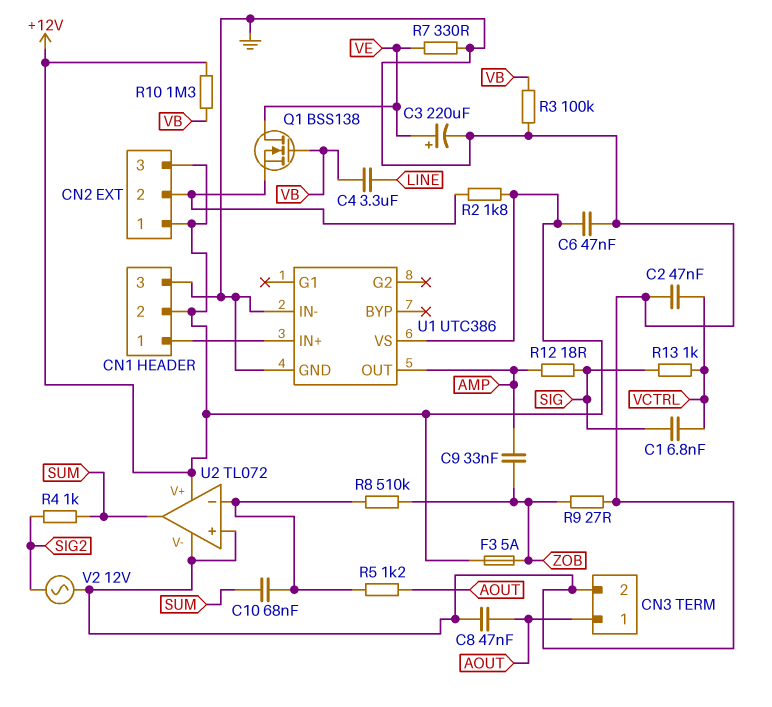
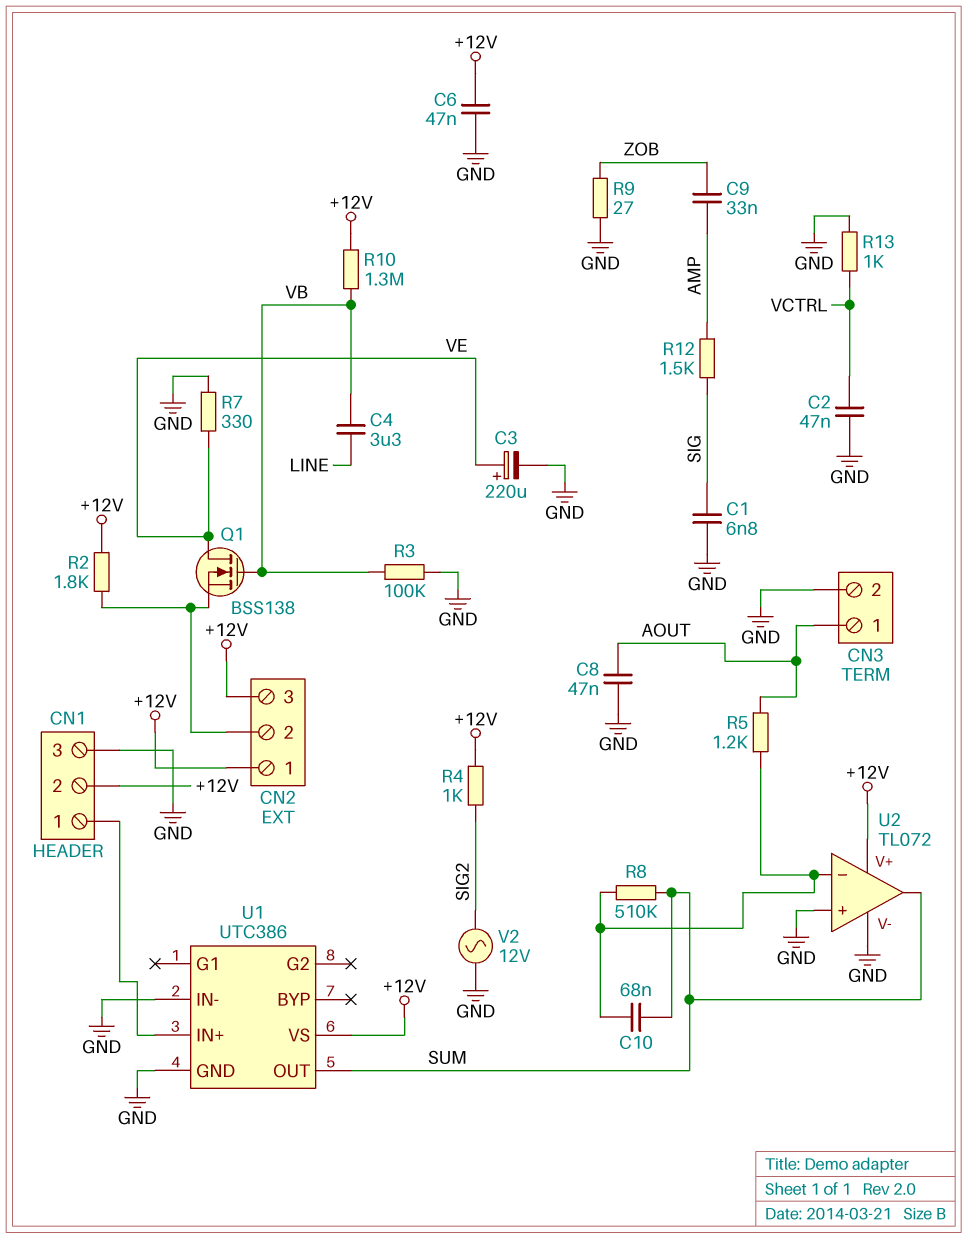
C1: 6.8nF (SIG, VCTRL) -> 6.8nF (GND, SIG)
F3: 5A (+12V, ZOB) -> none
R4: 1k (SIG2, SUM) -> 1k (+12V, SIG2)
R8: 510k (U2/in-, ZOB) -> 510k (SUM, U2/in-)
R12: 18 (AMP, SIG) -> 1.5k (AMP, SIG)
R13: 1k (SIG, VCTRL) -> 1k (GND, VCTRL)
U1 pin OUT: AMP -> SUM

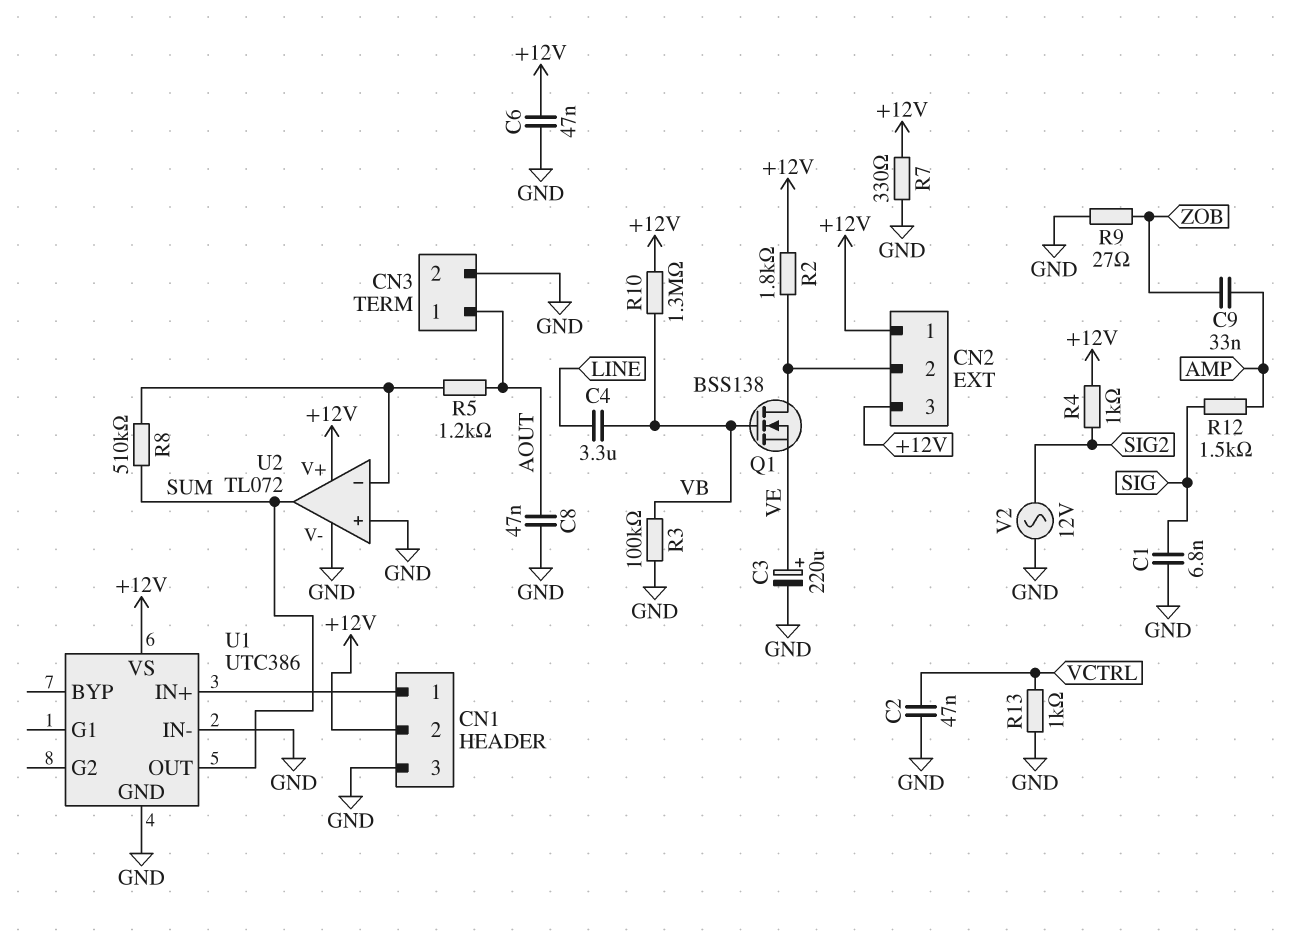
C10: 68nF (SUM, U2/in-) -> none
Q1: NMOS BSS138 (G VB, D VE, S CN2/2) -> NMOS BSS138 (G VB, D CN2/2, S VE)
R7: 330 (GND, VE) -> 330 (+12V, GND)

